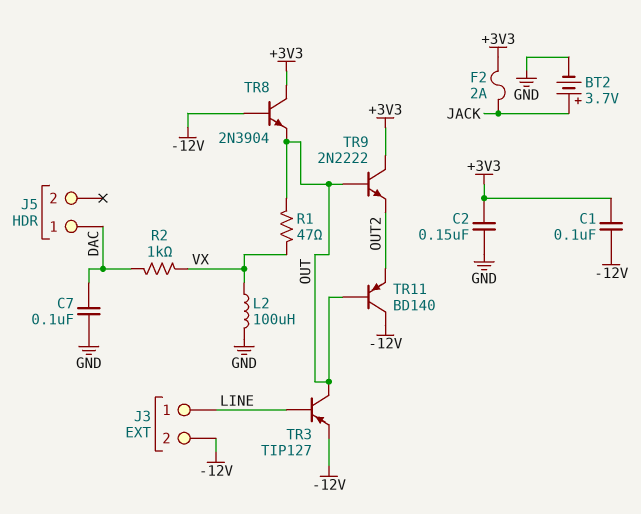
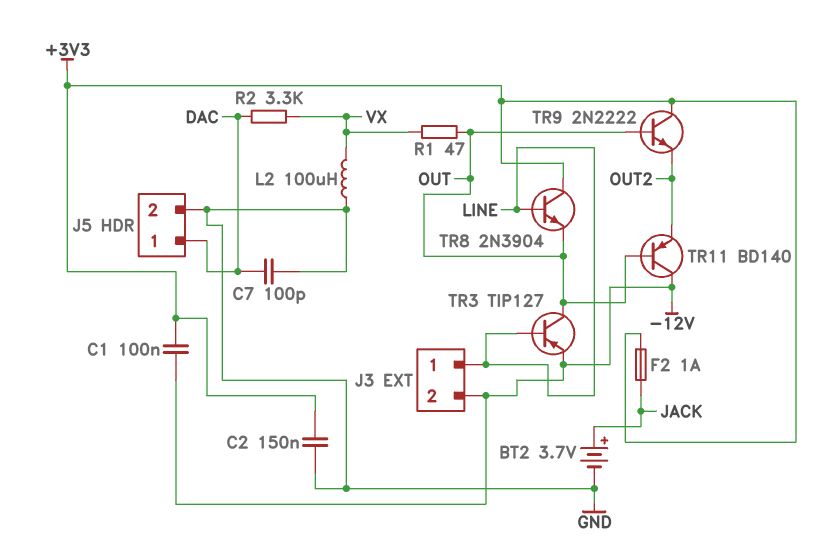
C7: 100nF (DAC, GND) -> 100pF (DAC, GND)
F2: 2A (+3V3, JACK) -> 1A (+3V3, JACK)
J5 pin 2: none -> GND
R2: 1k (DAC, VX) -> 3.3k (DAC, VX)
TR8: NPN 2N3904 (B -12V, C +3V3, E OUT) -> NPN 2N3904 (B LINE, C +3V3, E OUT)

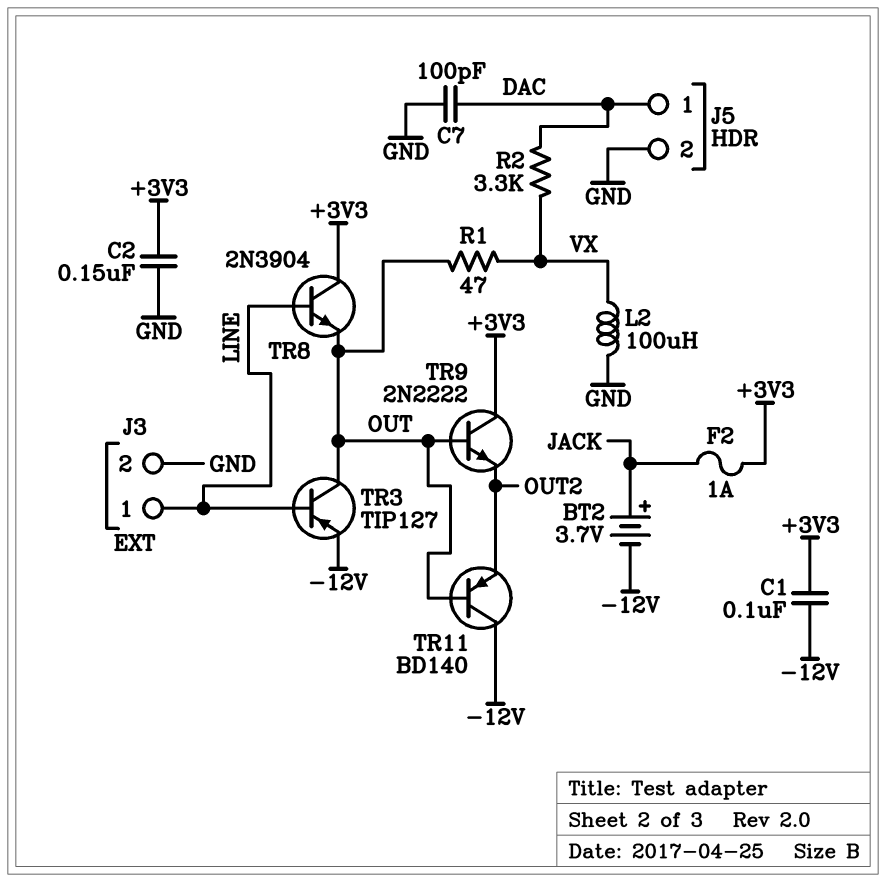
BT2: 3.7V (plus JACK, minus GND) -> 3.7V (plus JACK, minus -12V)
J3 pin 2: -12V -> GND

